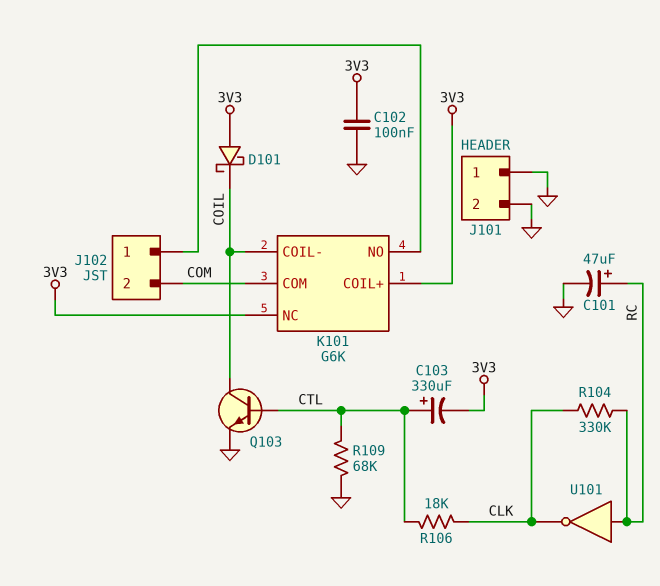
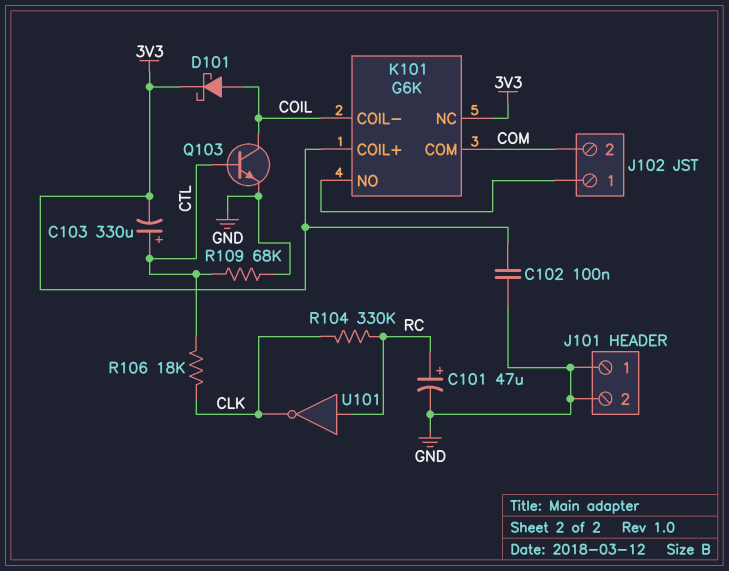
D101: schottky (A 3V3, K COIL) -> schottky (A COIL, K 3V3)

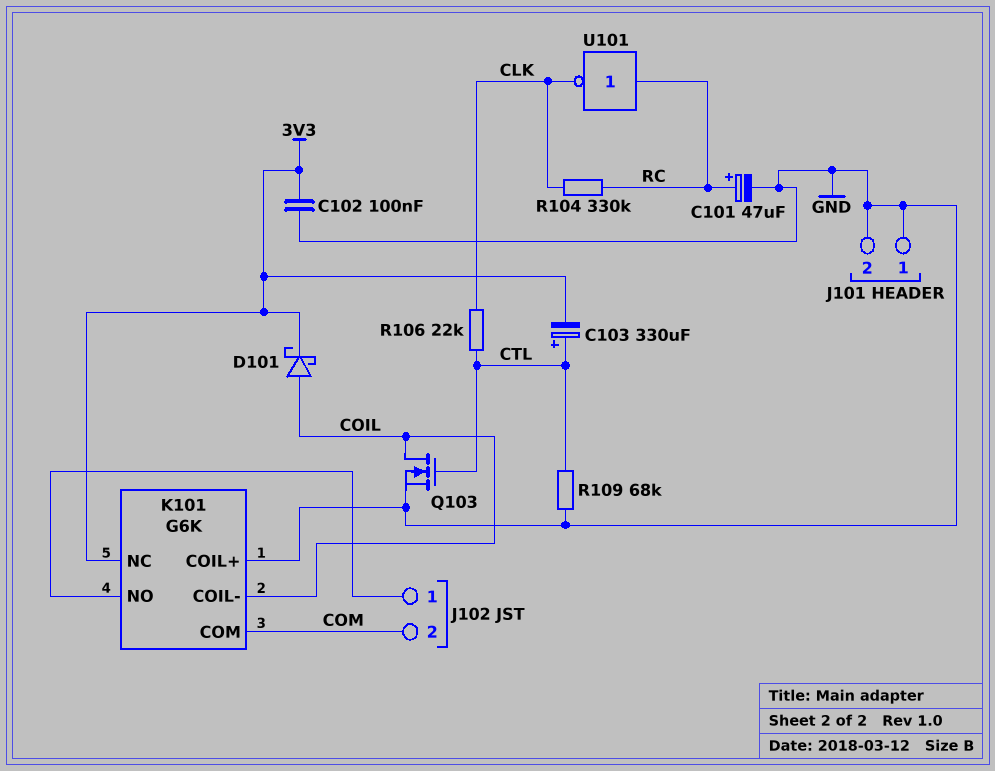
K101 pin COIL+: 3V3 -> GND
Q103: NPN (B CTL, C COIL, E GND) -> NMOS (G CTL, D COIL, S GND)
R106: 18k (CLK, CTL) -> 22k (CLK, CTL)

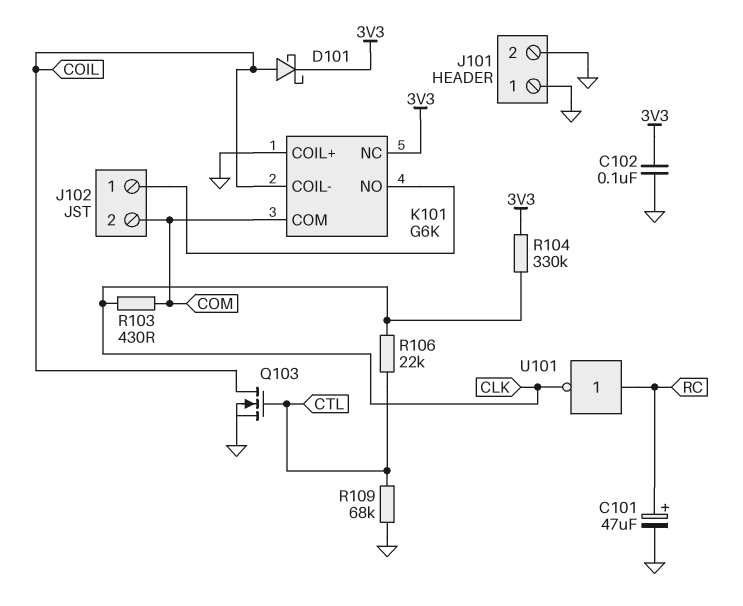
C103: 330uF (plus CTL, minus 3V3) -> none
R103: none -> 430 (CLK, COM)
R104: 330k (CLK, RC) -> 330k (3V3, CLK)

